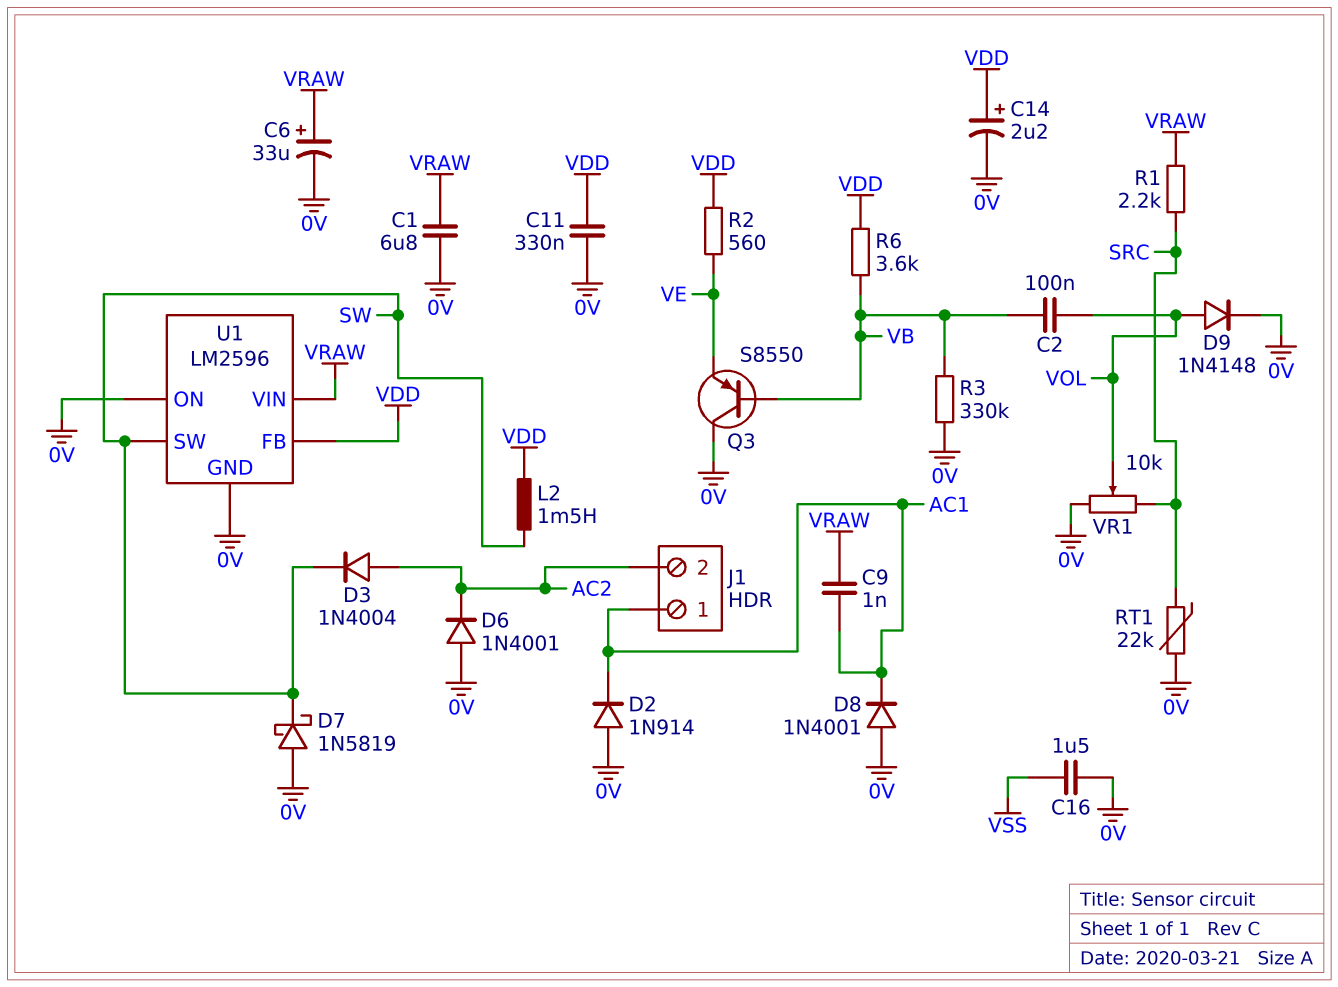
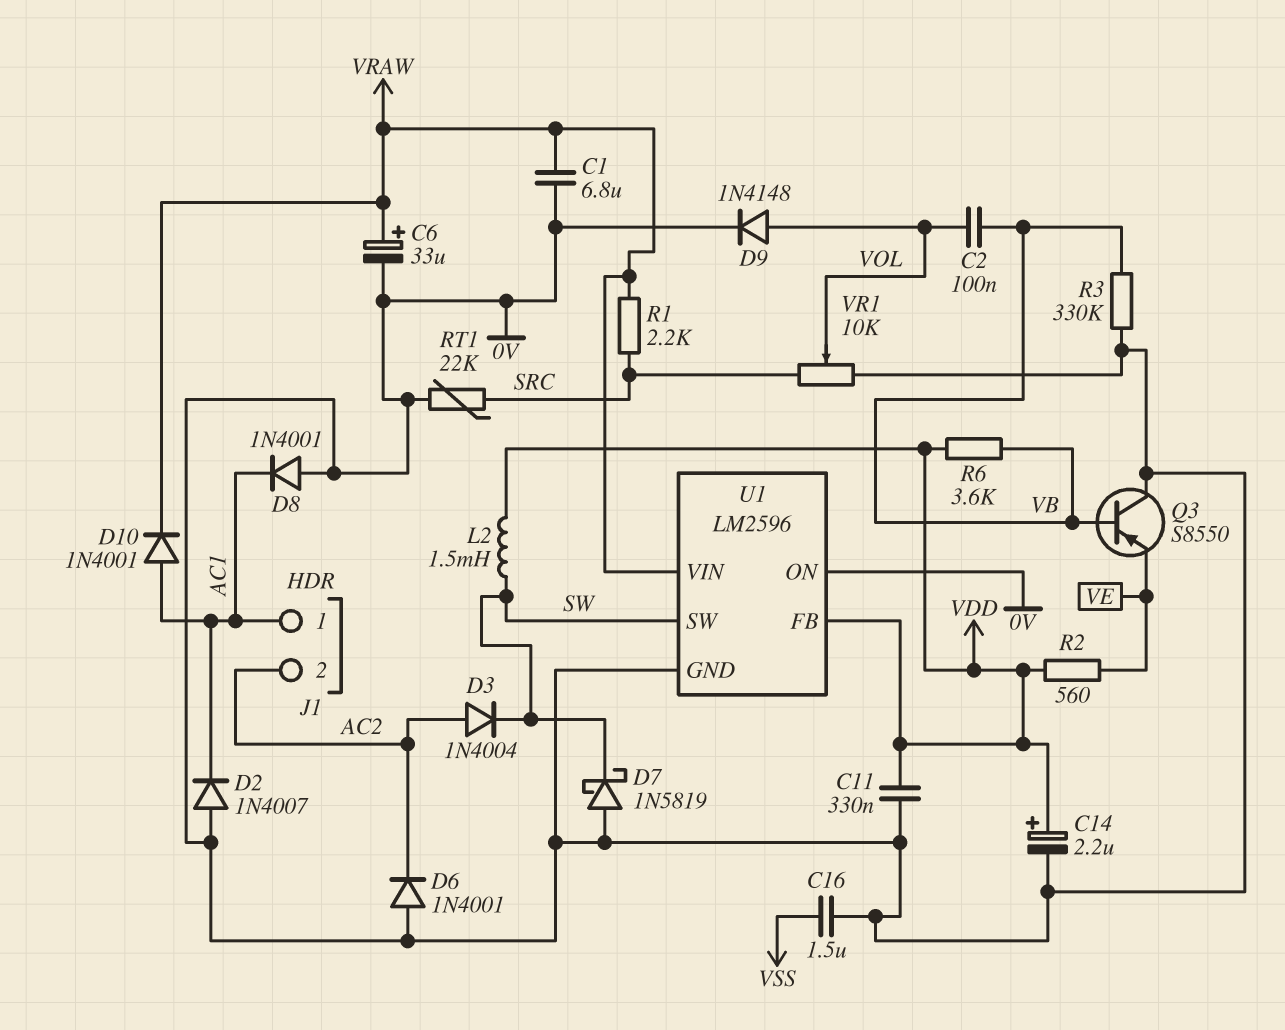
C9: 1nF (AC1, VRAW) -> none
D2: diode 1N914 (A 0V, K AC1) -> diode 1N4007 (A 0V, K AC1)
D10: none -> diode 1N4001 (A AC1, K VRAW)

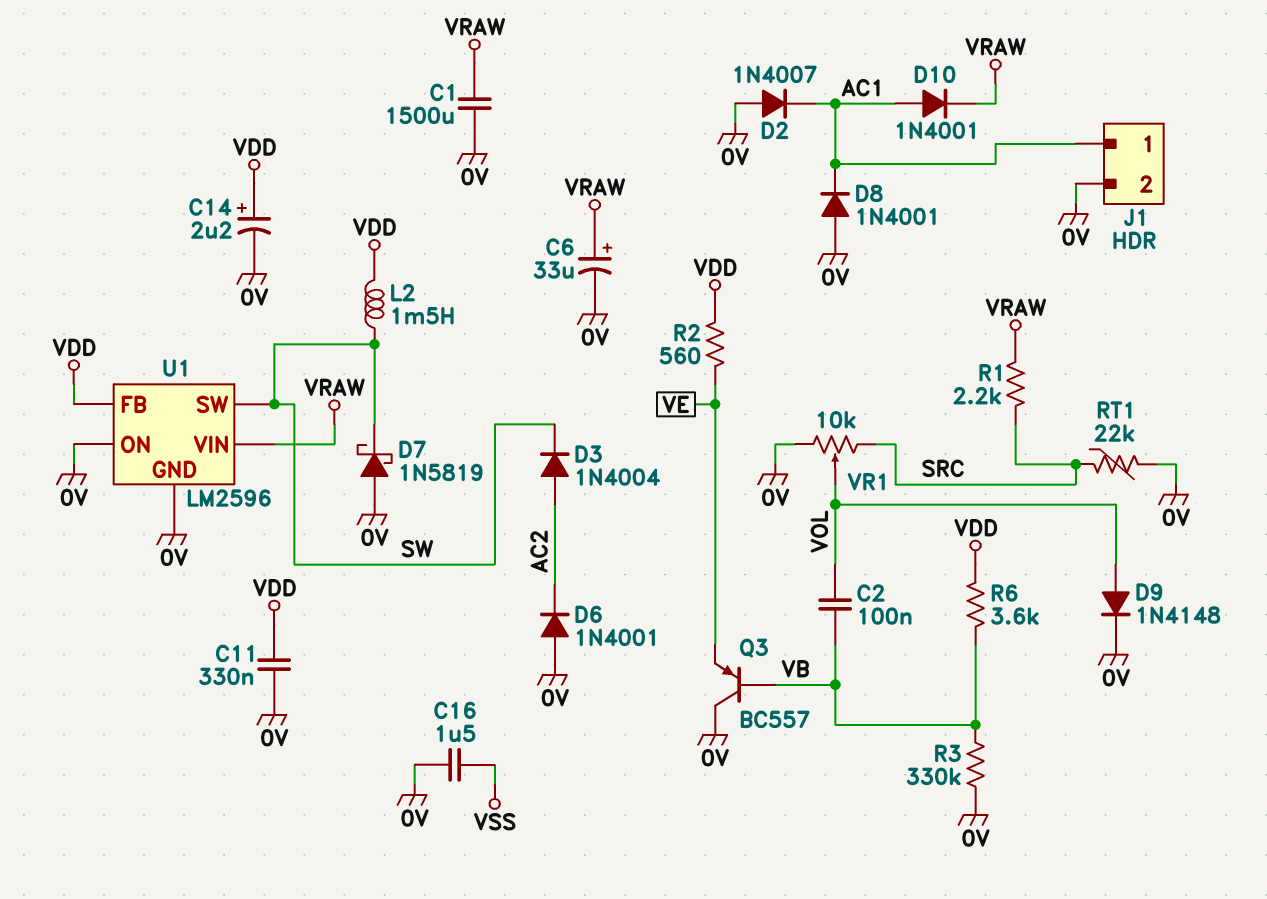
C1: 6.8uF (0V, VRAW) -> 1500uF (0V, VRAW)
J1 pin 2: AC2 -> 0V
Q3: PNP S8550 (B VB, C 0V, E VE) -> PNP BC557 (B VB, C 0V, E VE)

